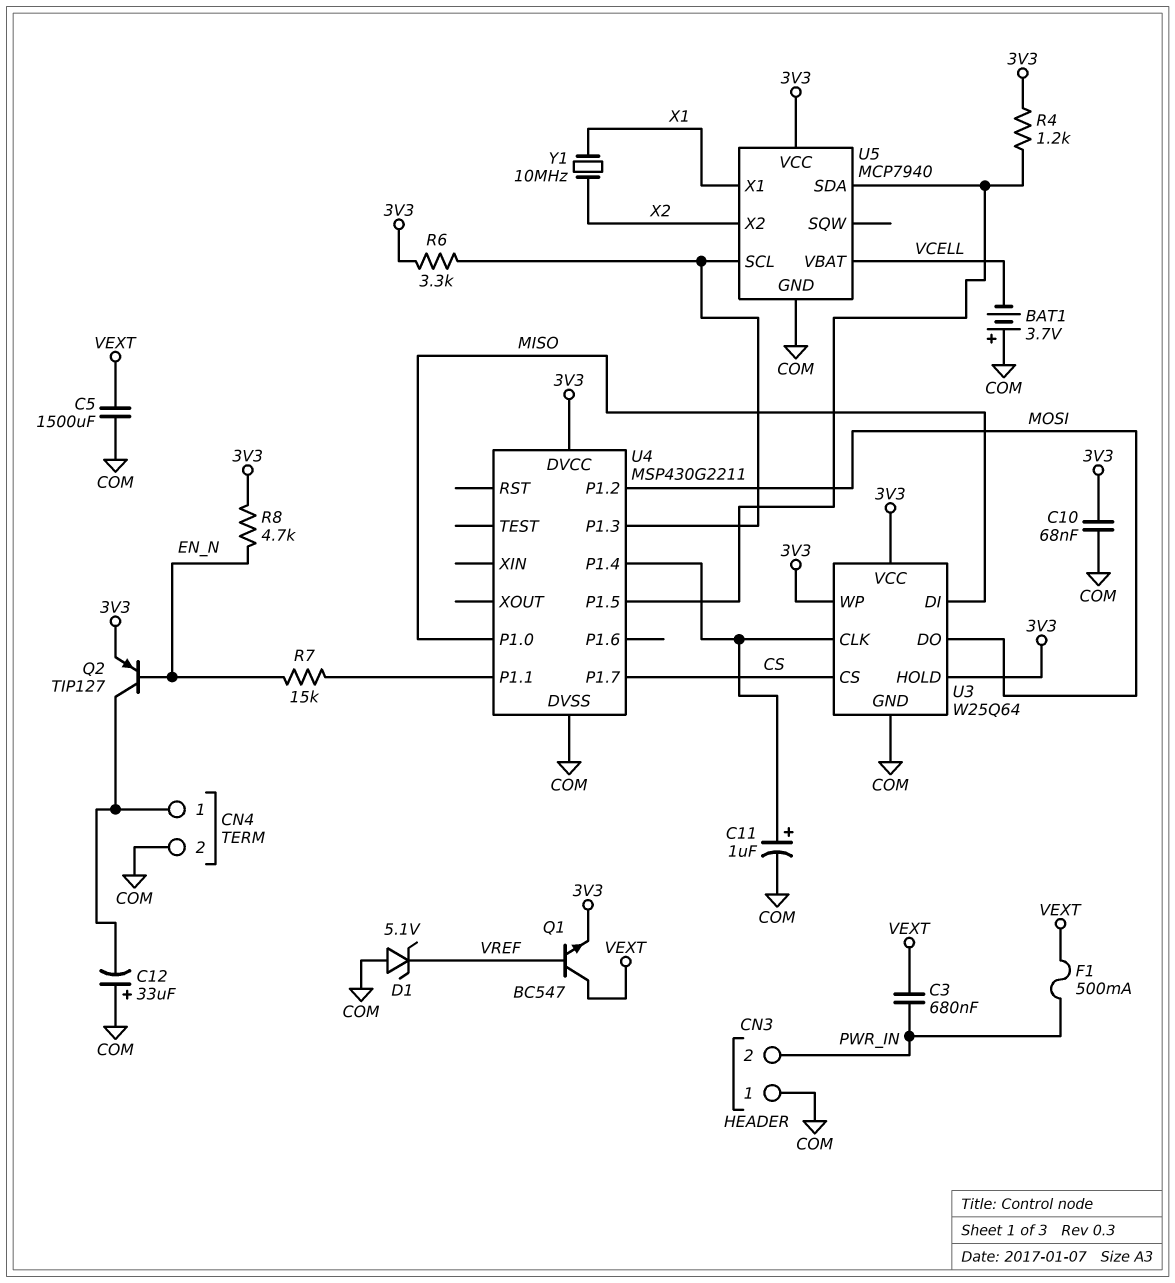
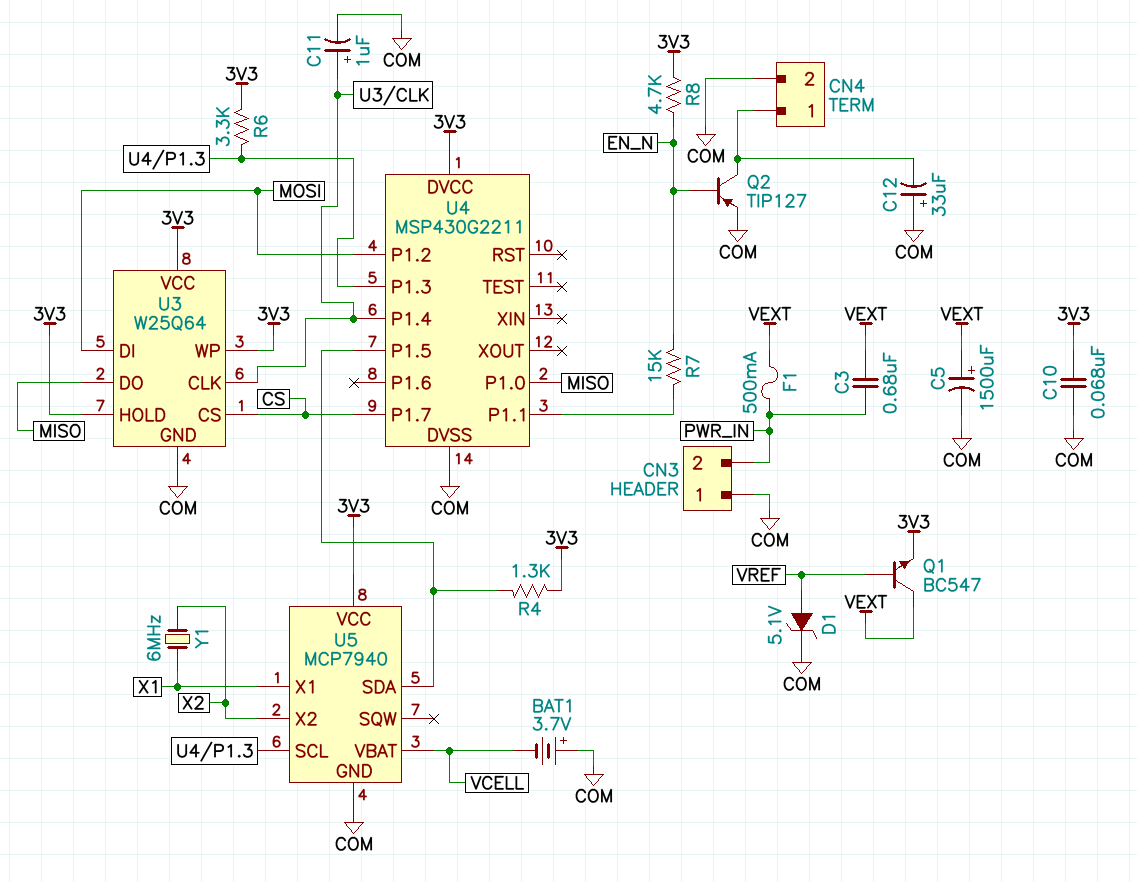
C5: 1500uF (COM, VEXT) -> 1500uF (plus VEXT, minus COM)
D1: zener 5.1V (A COM, K VREF) -> zener 5.1V (A VREF, K COM)
Q2: PNP TIP127 (B EN_N, C CN4/1, E 3V3) -> PNP TIP127 (B EN_N, C CN4/1, E COM)
R4: 1.2k (3V3, U4/P1.5) -> 1.3k (3V3, U4/P1.5)
U3 pin DI: MISO -> MOSI
U3 pin DO: MOSI -> MISO
Y1: 10MHz (X1, X2) -> 6MHz (X1, X2)

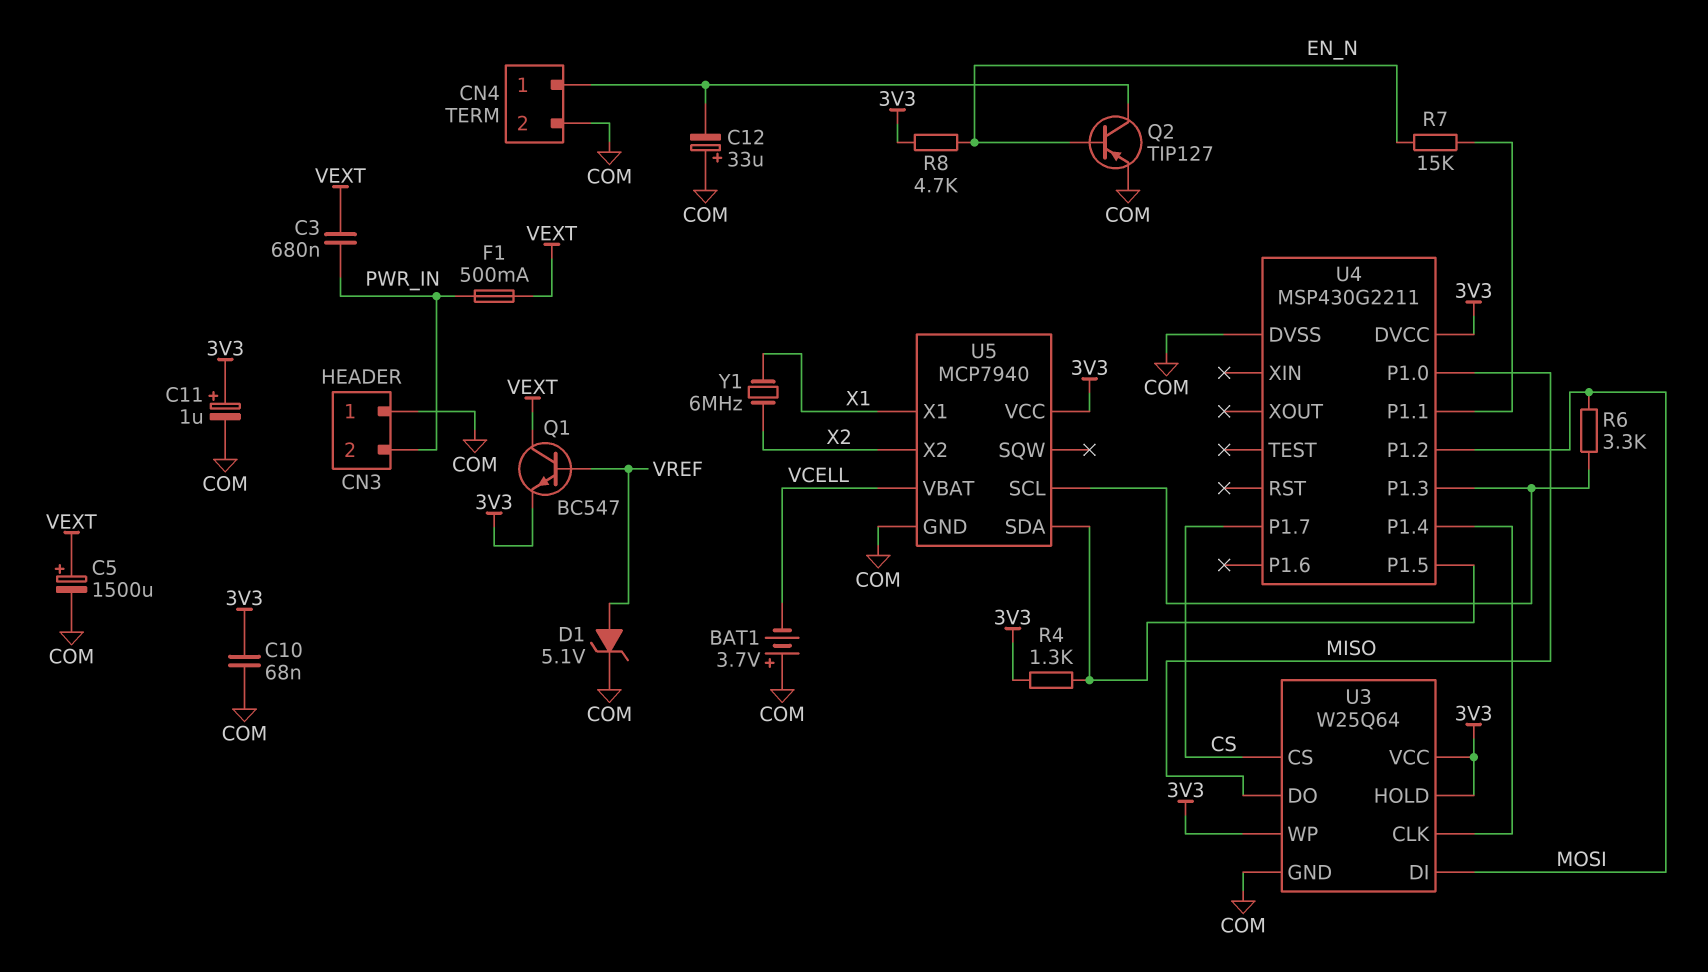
C11: 1uF (plus U3/CLK, minus COM) -> 1uF (plus 3V3, minus COM)
R6: 3.3k (3V3, U4/P1.3) -> 3.3k (MOSI, U4/P1.3)

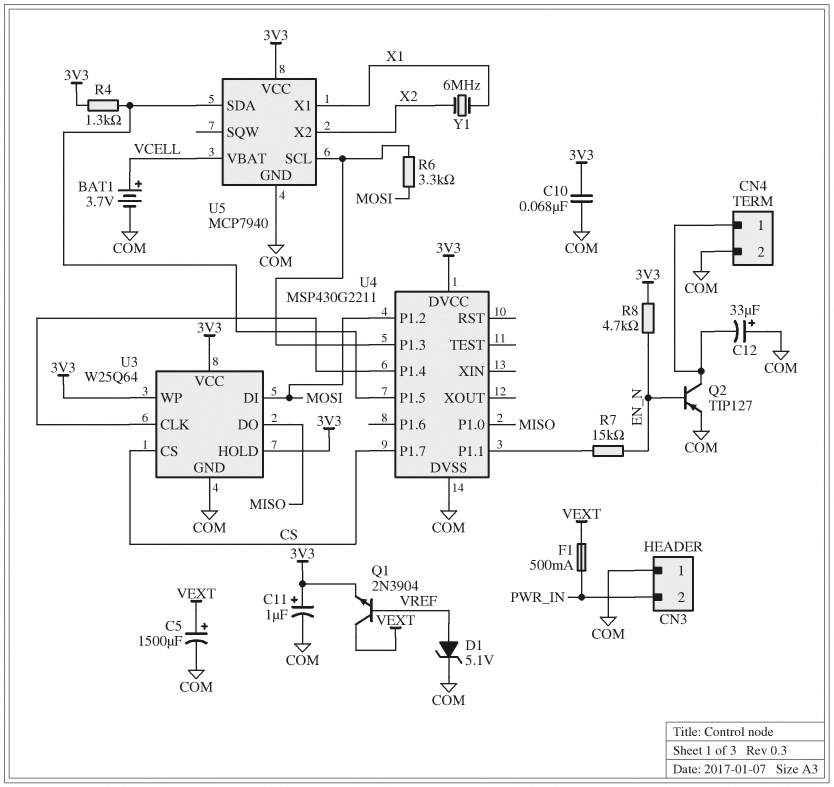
BAT1: 3.7V (plus COM, minus VCELL) -> 3.7V (plus VCELL, minus COM)
C3: 680nF (PWR_IN, VEXT) -> none
Q1: NPN BC547 (B VREF, C VEXT, E 3V3) -> NPN 2N3904 (B VREF, C VEXT, E 3V3)

